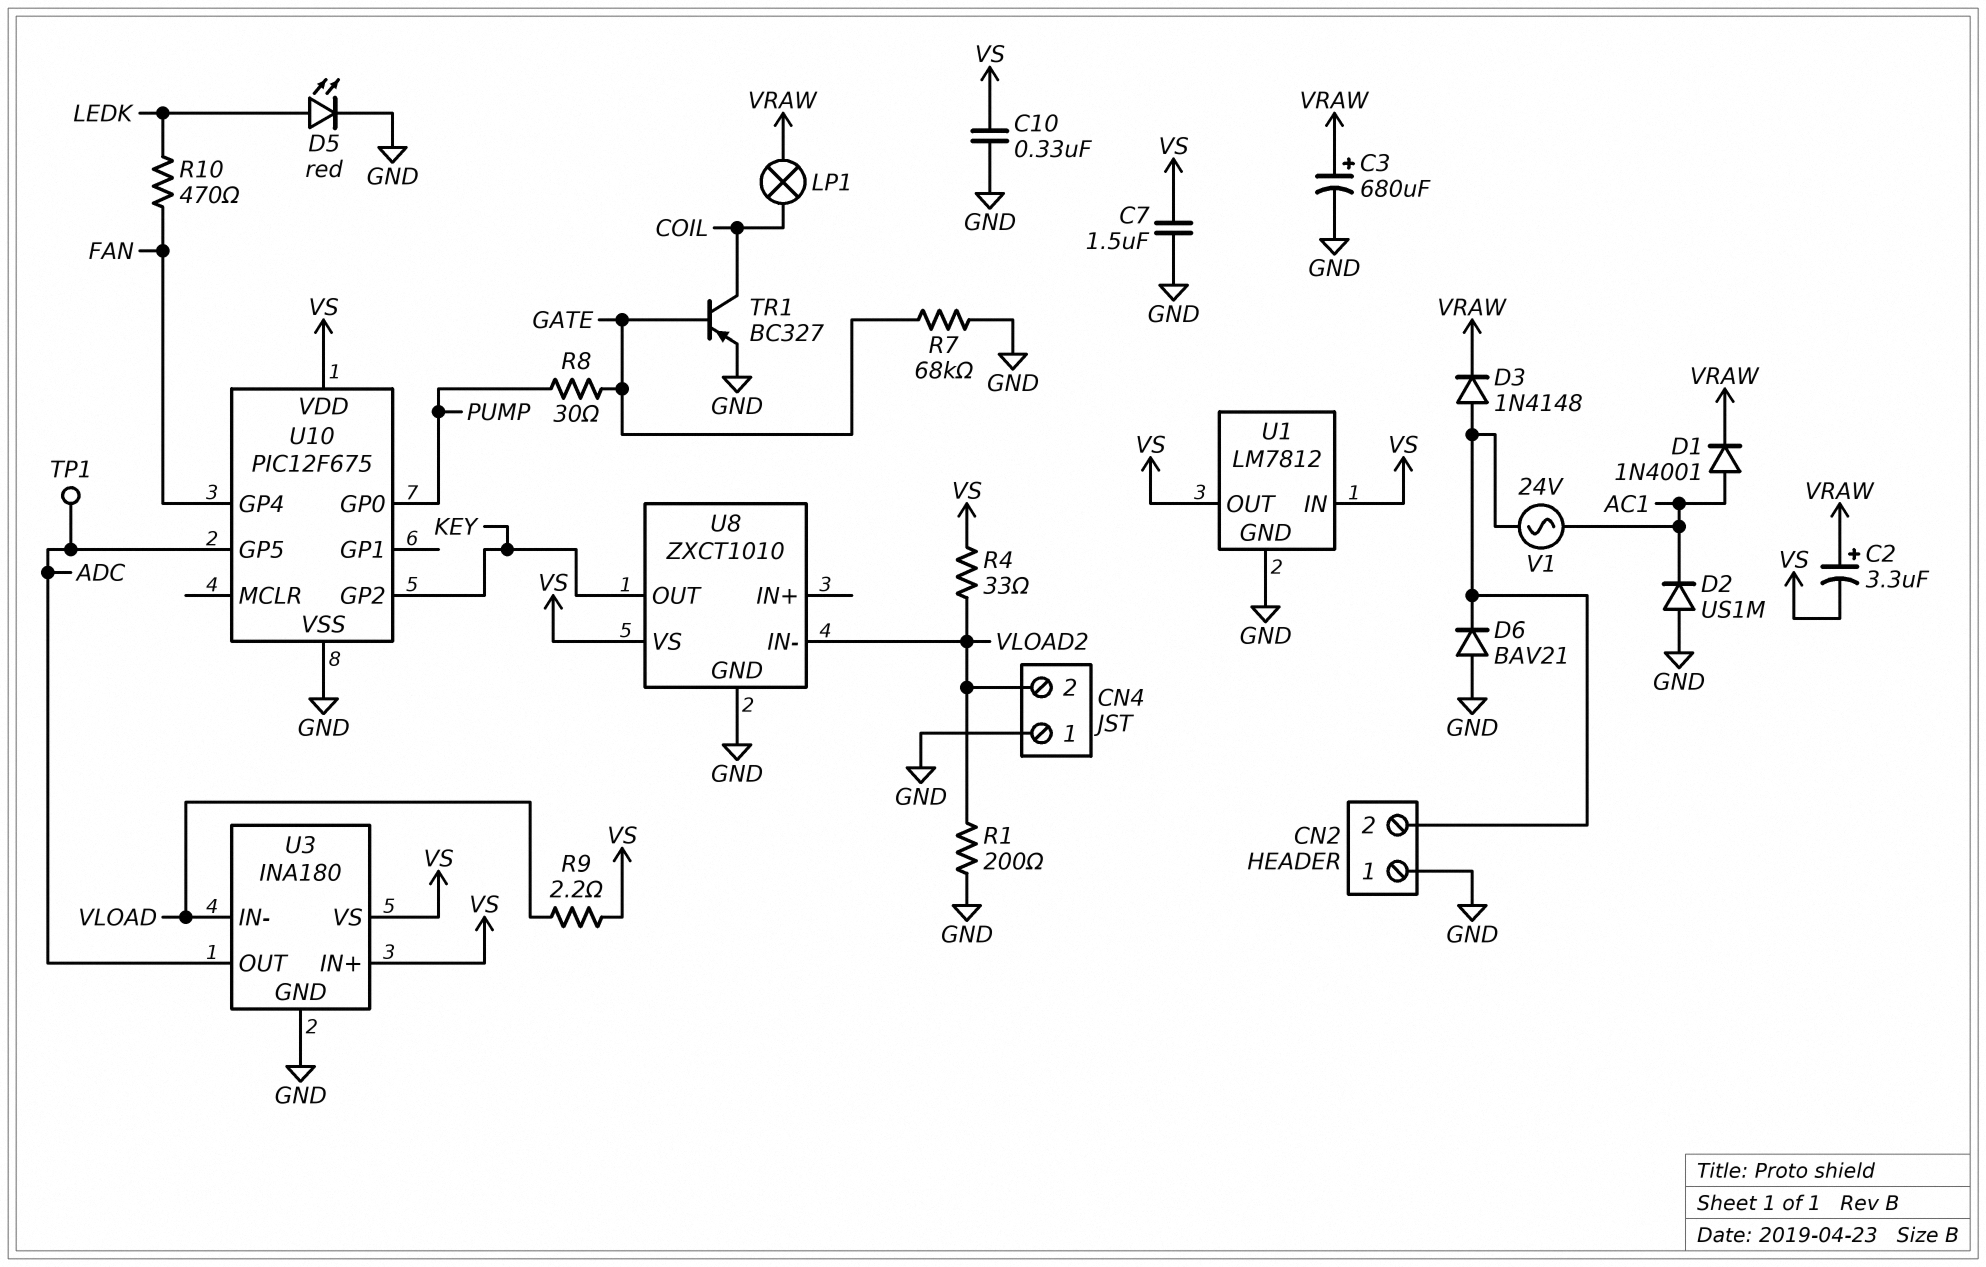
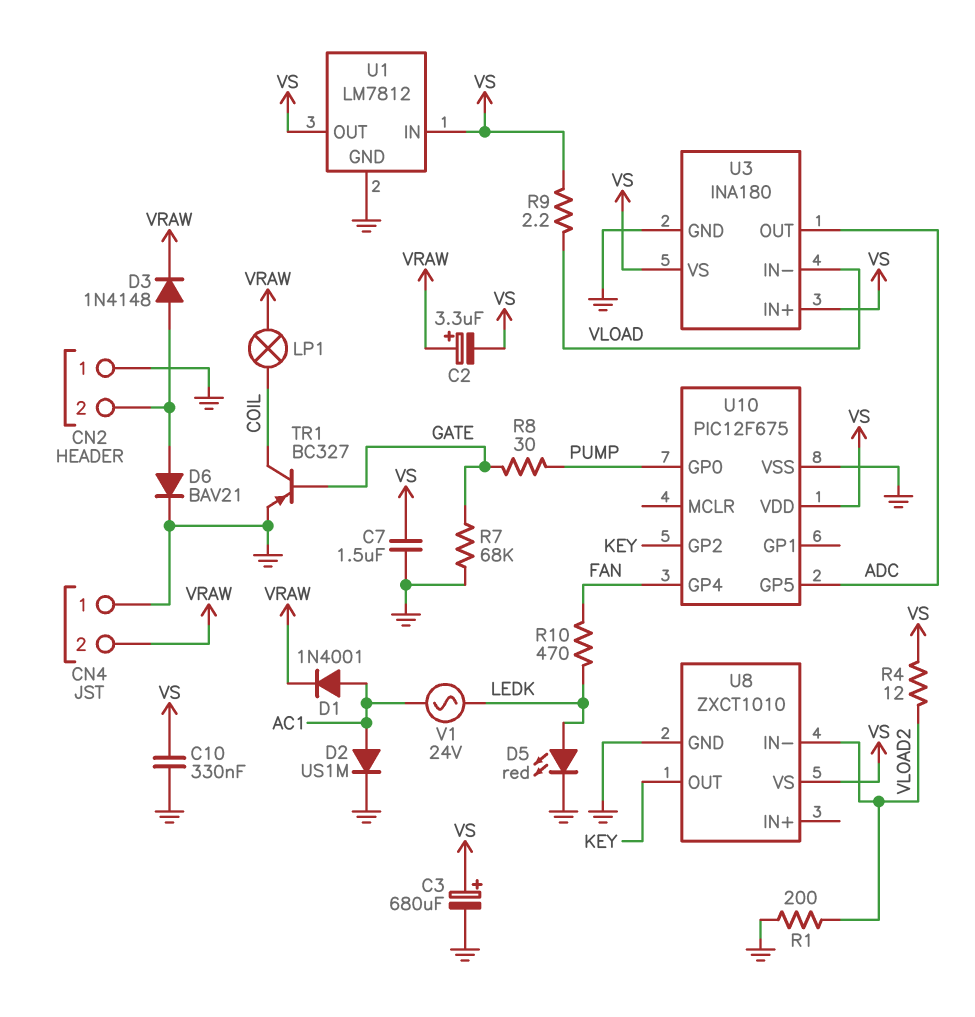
C3: 680uF (plus VRAW, minus GND) -> 680uF (plus VS, minus GND)
CN4 pin 2: VLOAD2 -> VRAW
D2: diode US1M (A GND, K AC1) -> diode US1M (A AC1, K GND)
D6: diode BAV21 (A GND, K CN2/2) -> diode BAV21 (A CN2/2, K GND)
R4: 33 (VLOAD2, VS) -> 12 (VLOAD2, VS)
TP1: test point (ADC) -> none
V1: AC 24V (AC1, CN2/2) -> AC 24V (AC1, LEDK)

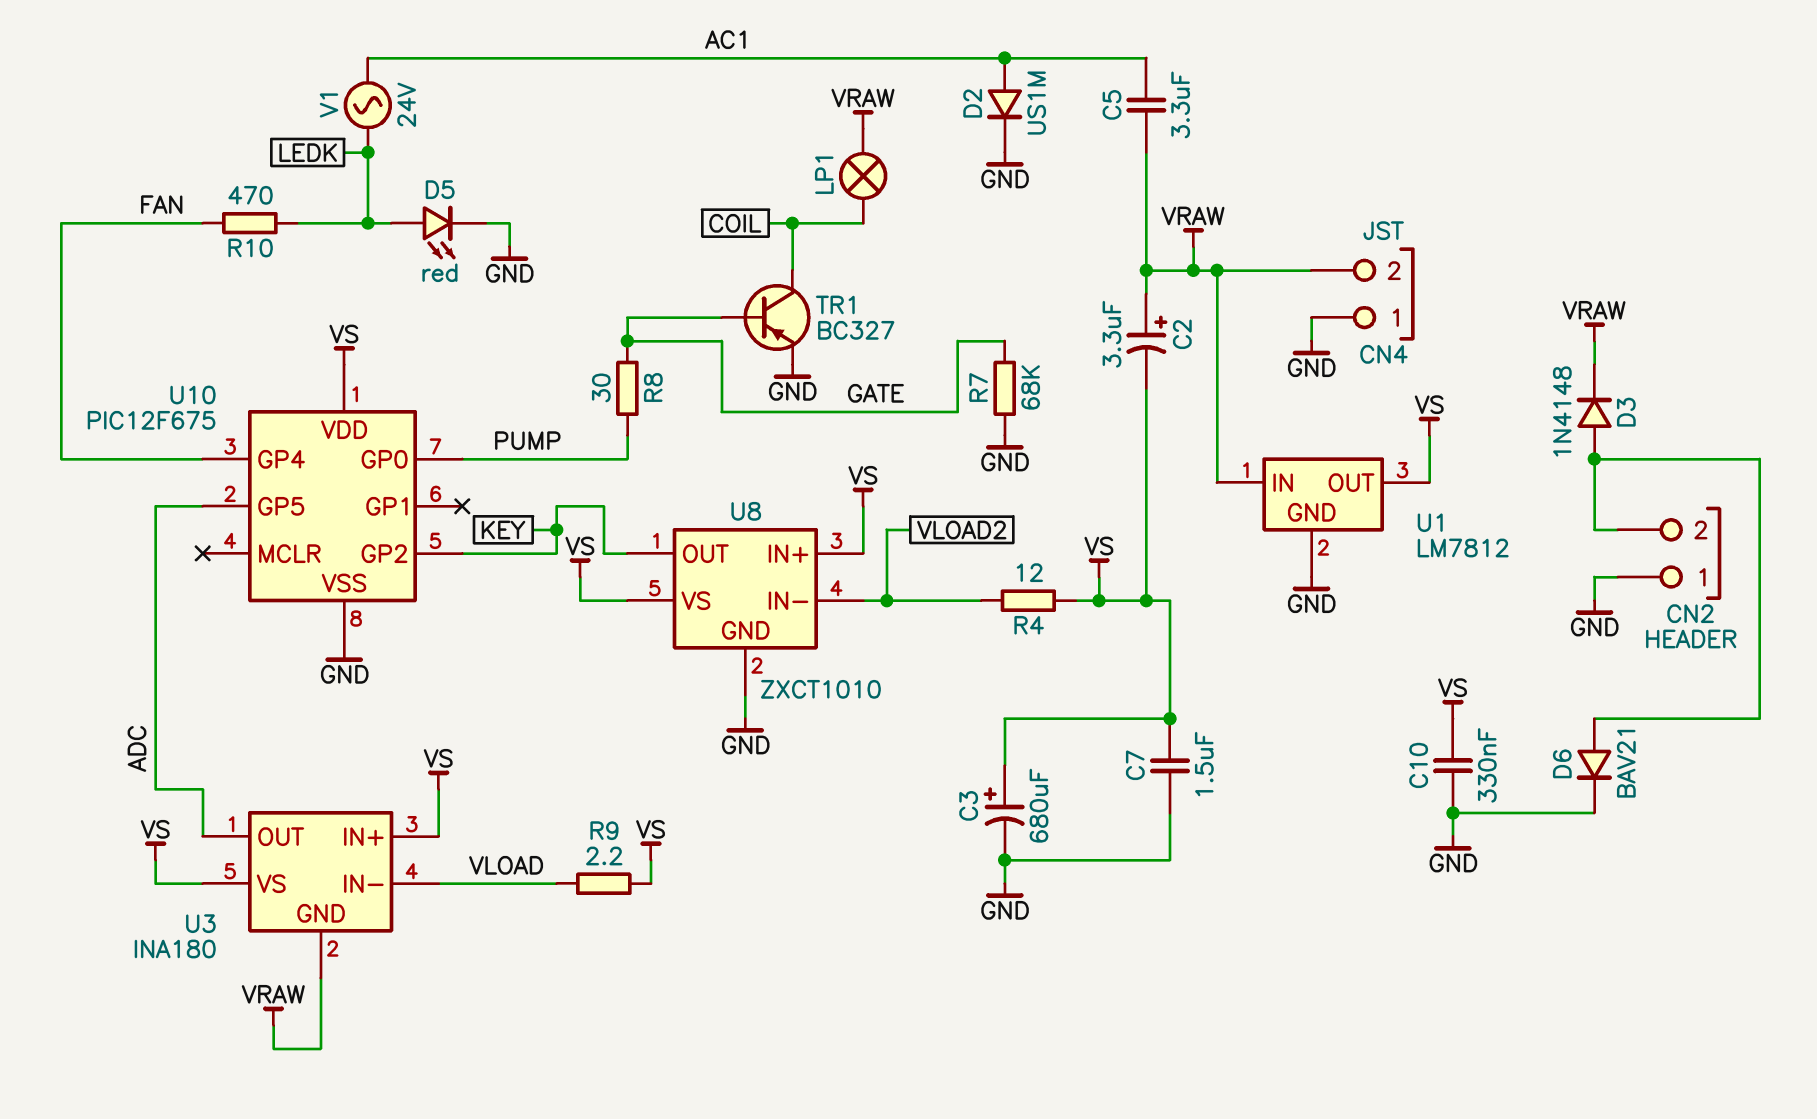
C5: none -> 3.3uF (AC1, VRAW)
D1: diode 1N4001 (A AC1, K VRAW) -> none
R1: 200 (GND, VLOAD2) -> none
U1 pin IN: VS -> VRAW
U3 pin GND: GND -> VRAW
U8 pin IN+: none -> VS

